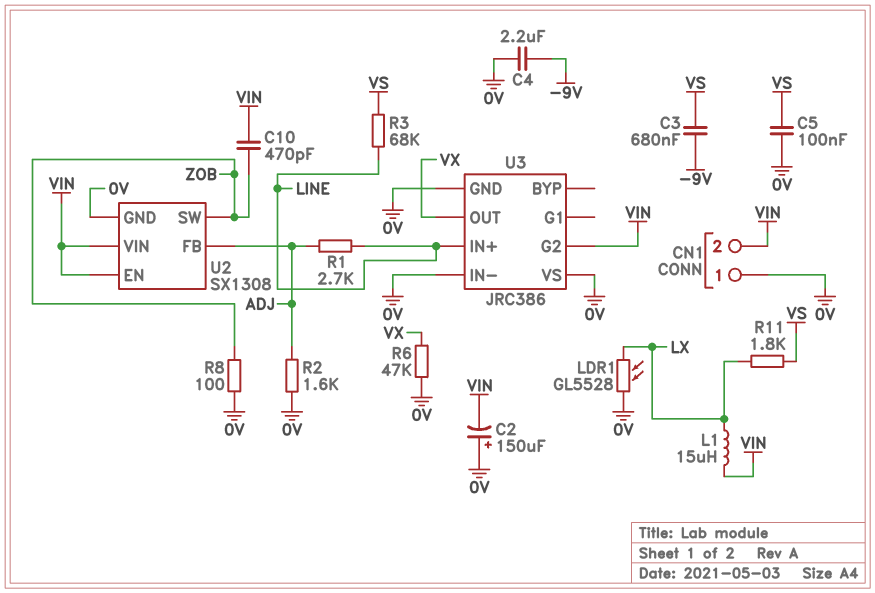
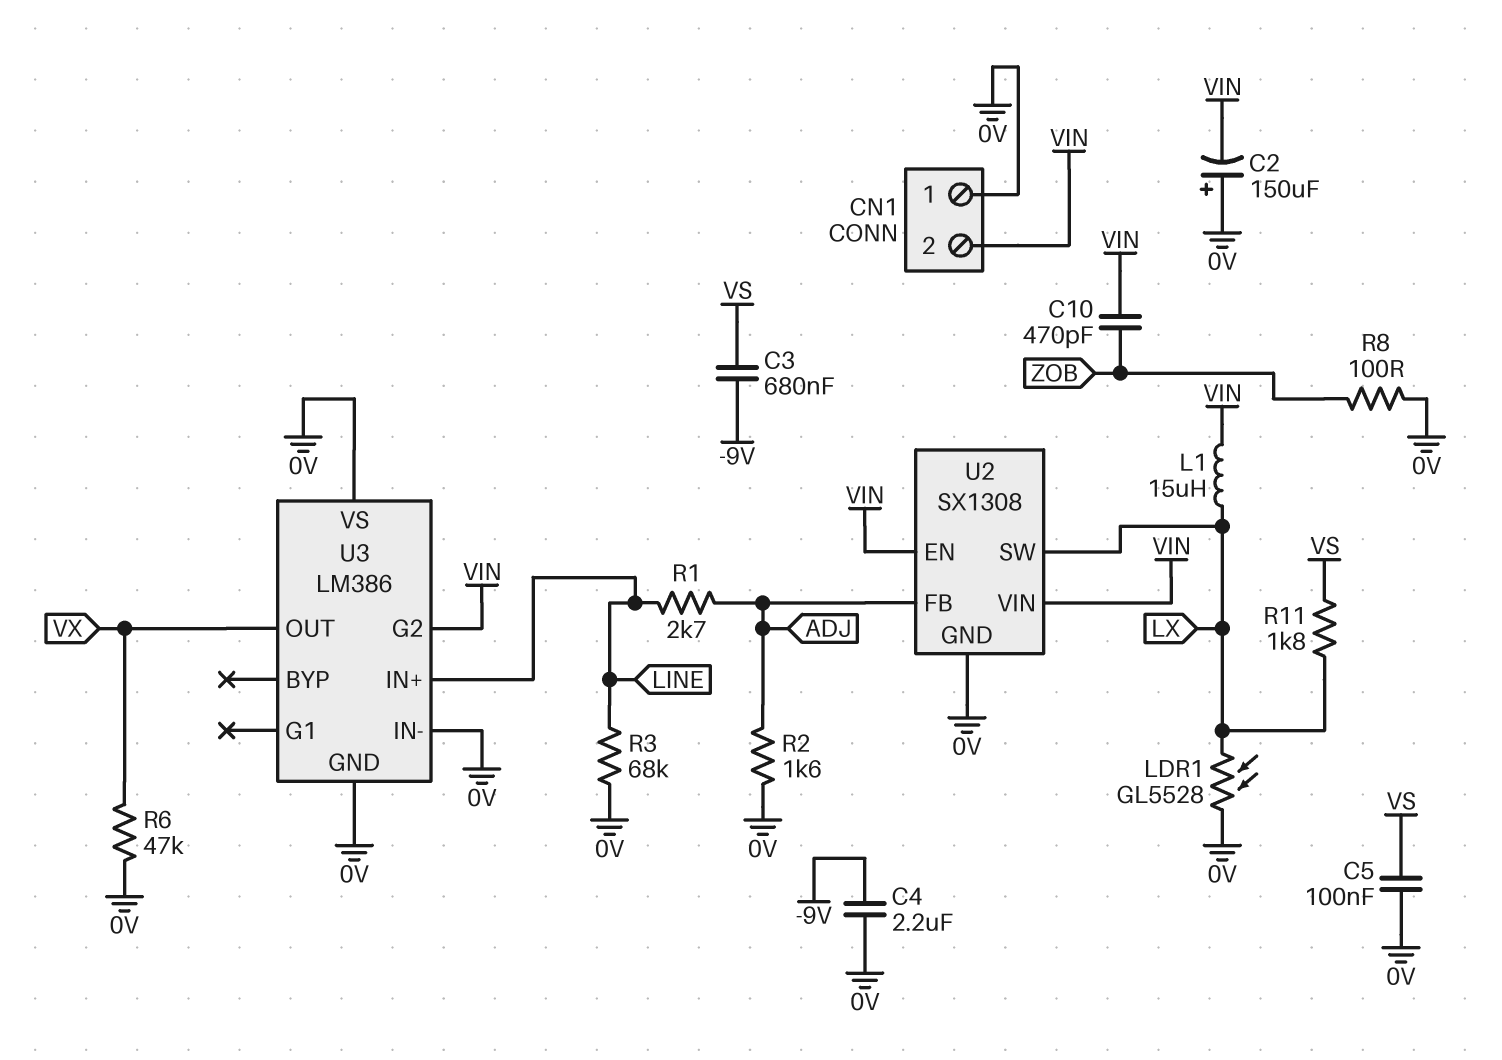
R3: 68k (LINE, VS) -> 68k (0V, LINE)
U2 pin SW: ZOB -> LX
U3: JRC386 -> LM386

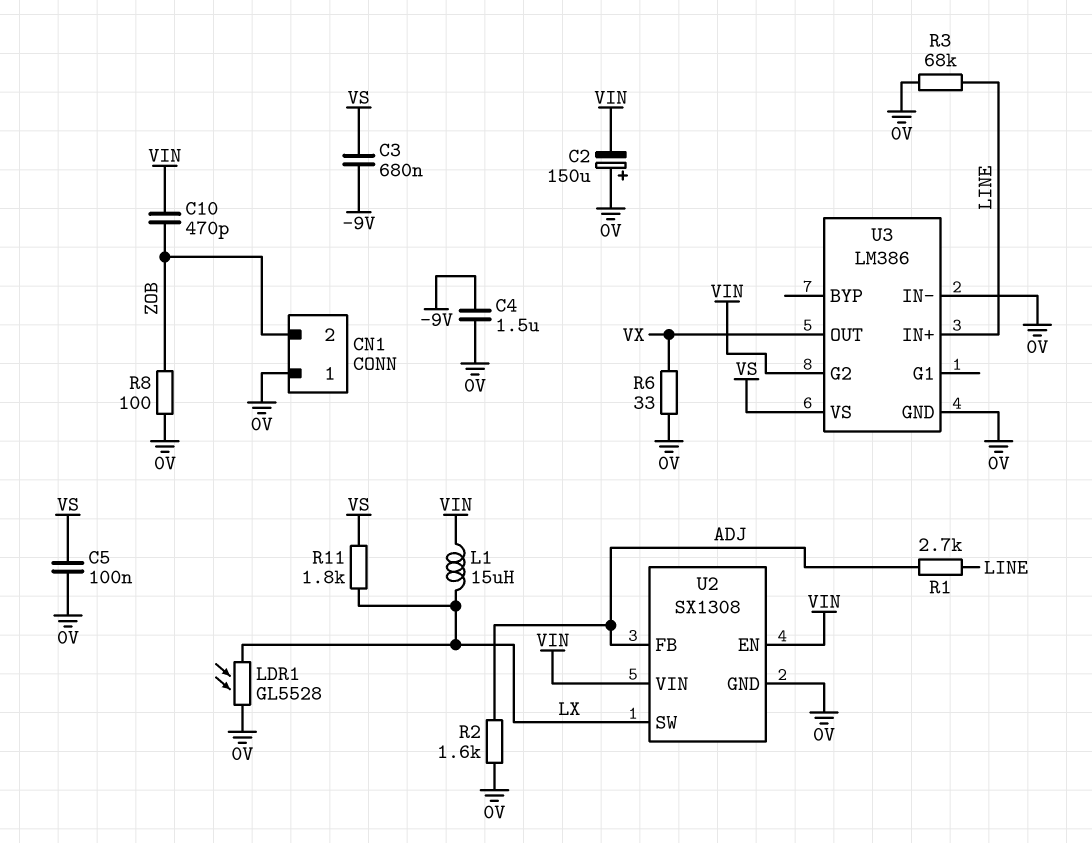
C4: 2.2uF (-9V, 0V) -> 1.5uF (-9V, 0V)
CN1 pin 2: VIN -> ZOB
R6: 47k (0V, VX) -> 33 (0V, VX)
U3 pin VS: 0V -> VS

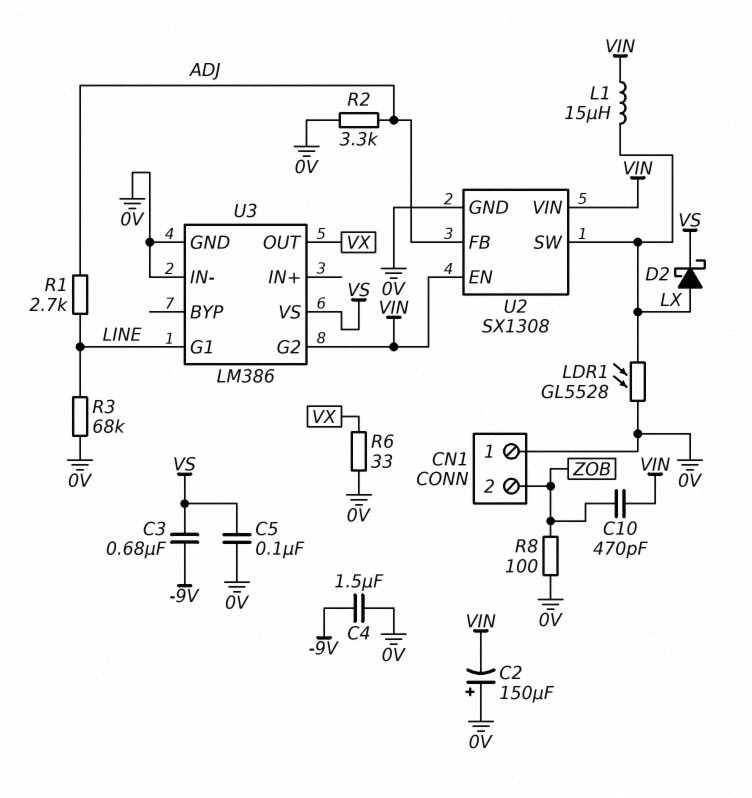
D2: none -> schottky (A LX, K VS)
R2: 1.6k (0V, ADJ) -> 3.3k (0V, ADJ)
R11: 1.8k (LX, VS) -> none
U3 pin G1: none -> LINE
U3 pin IN+: LINE -> none

